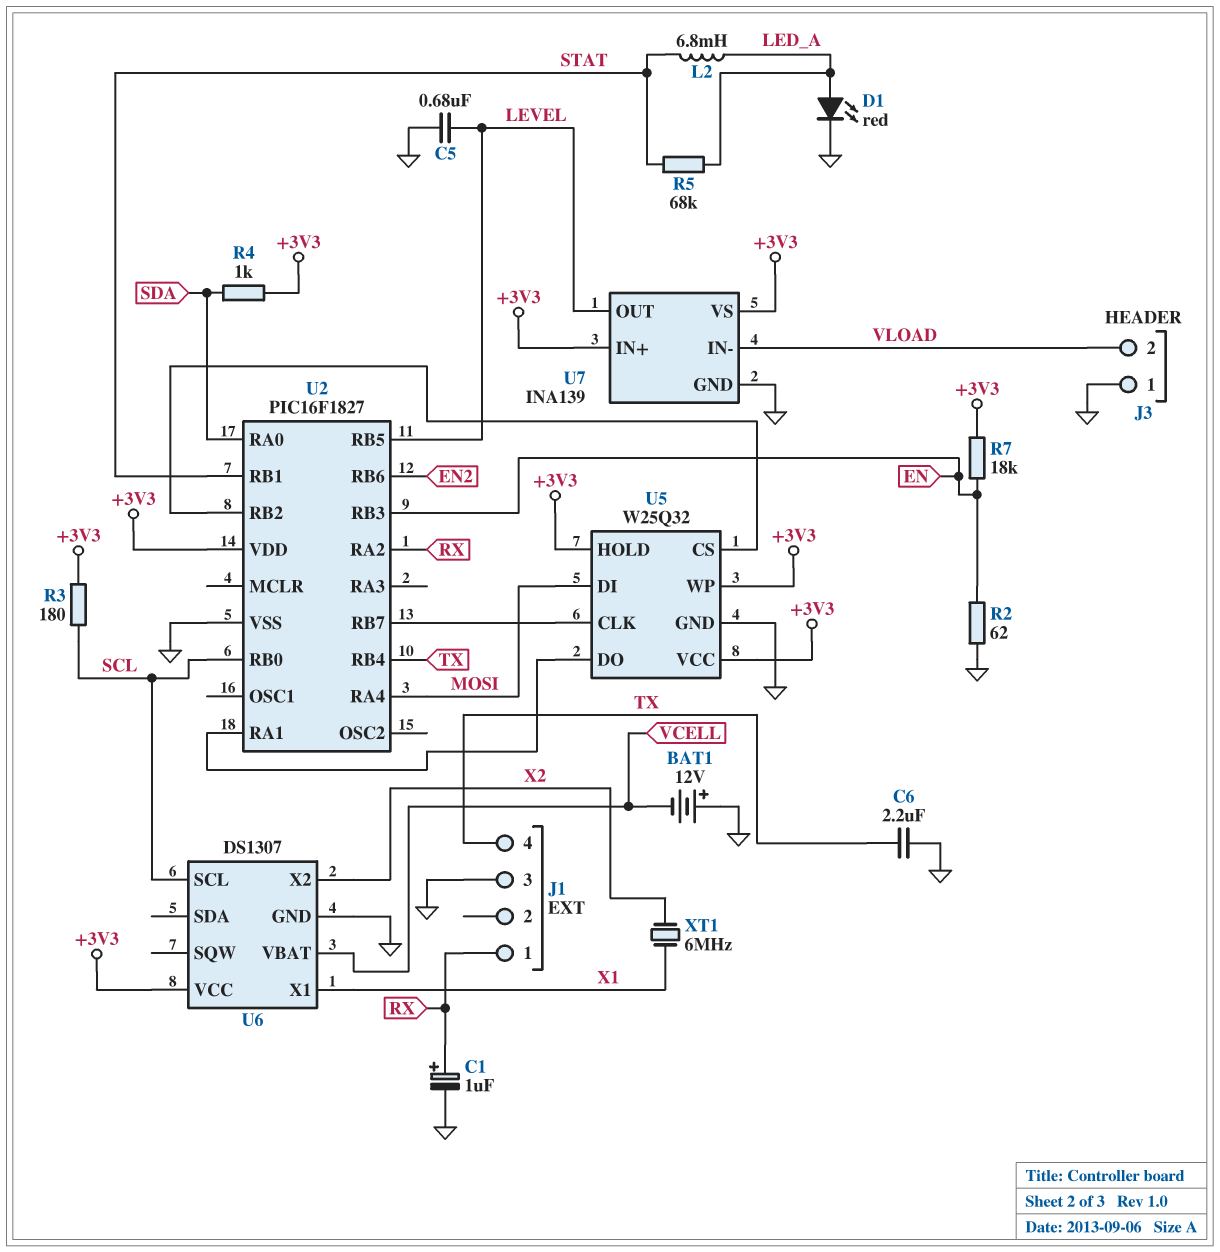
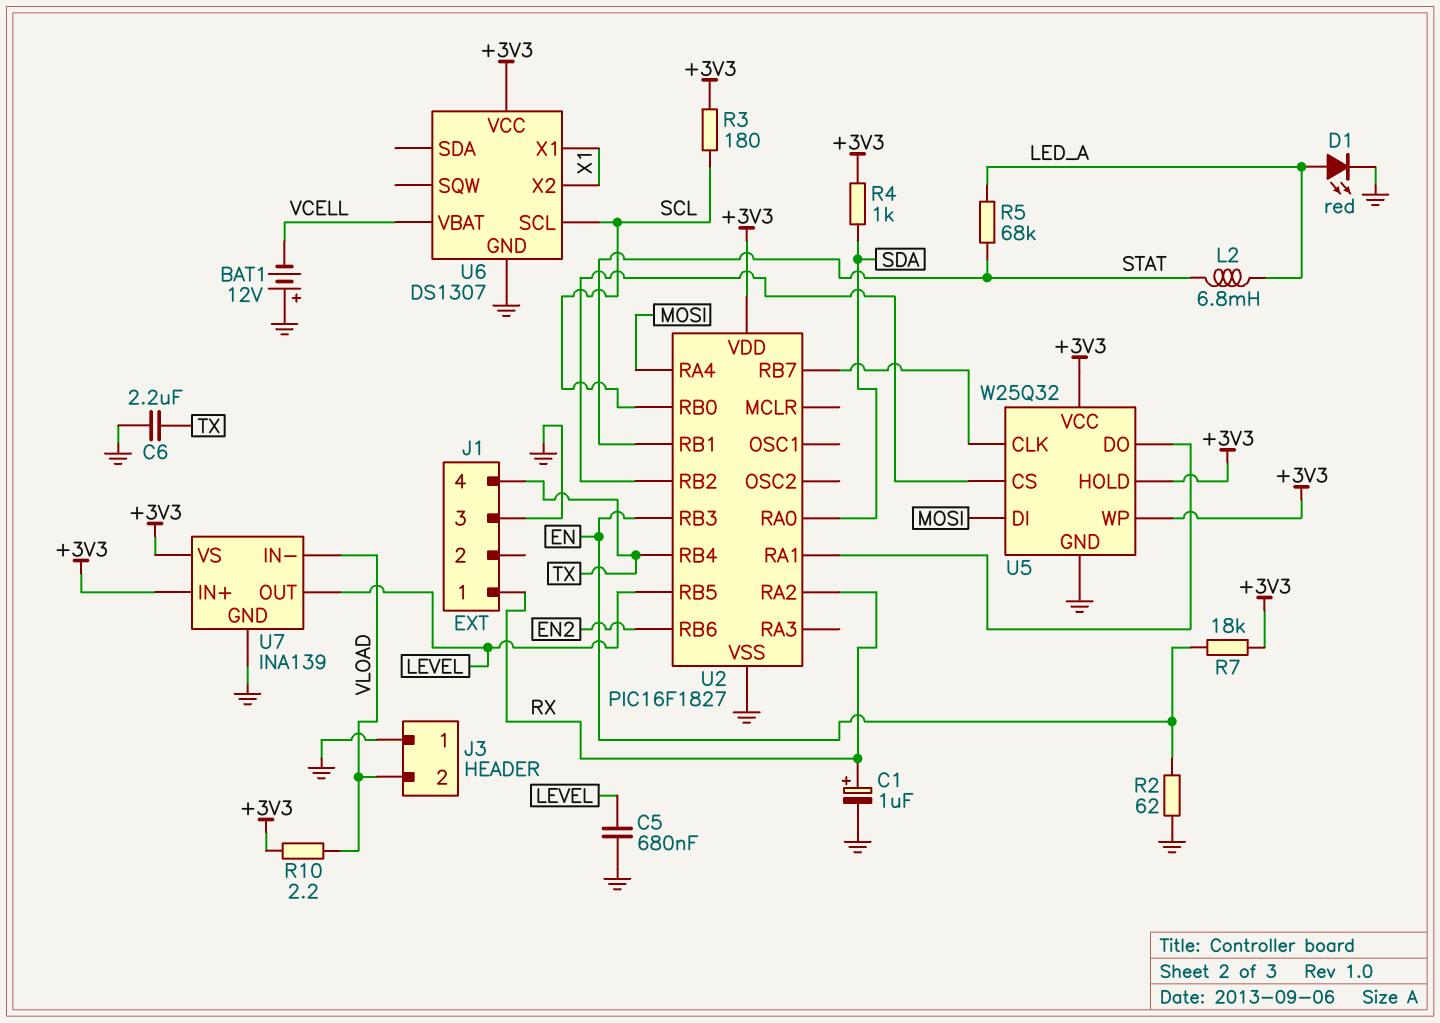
R10: none -> 2.2 (+3V3, VLOAD)
U6 pin X2: X2 -> X1
XT1: 6MHz (X1, X2) -> none

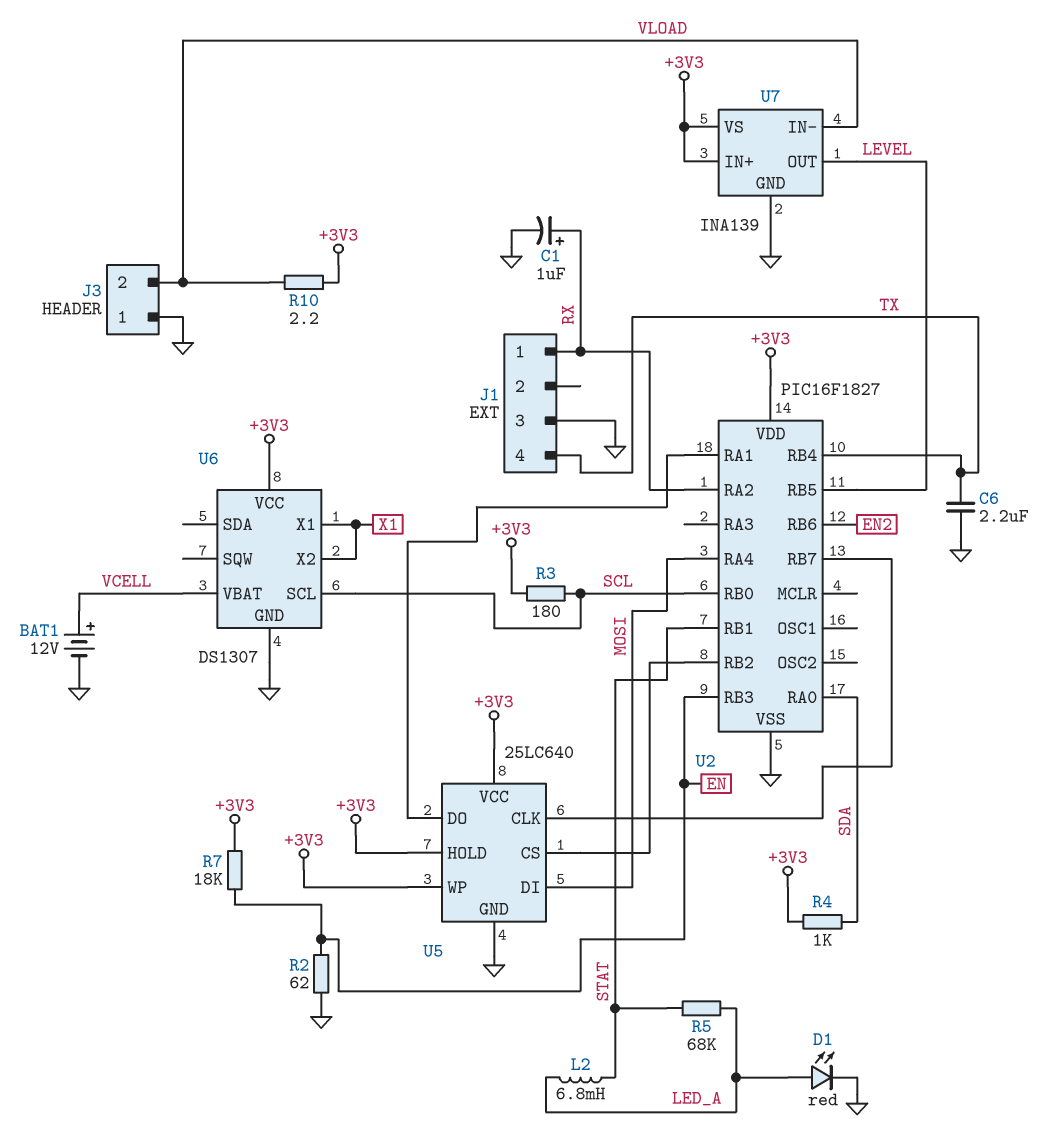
BAT1: 12V (plus GND, minus VCELL) -> 12V (plus VCELL, minus GND)
C5: 680nF (GND, LEVEL) -> none
U5: W25Q32 -> 25LC640

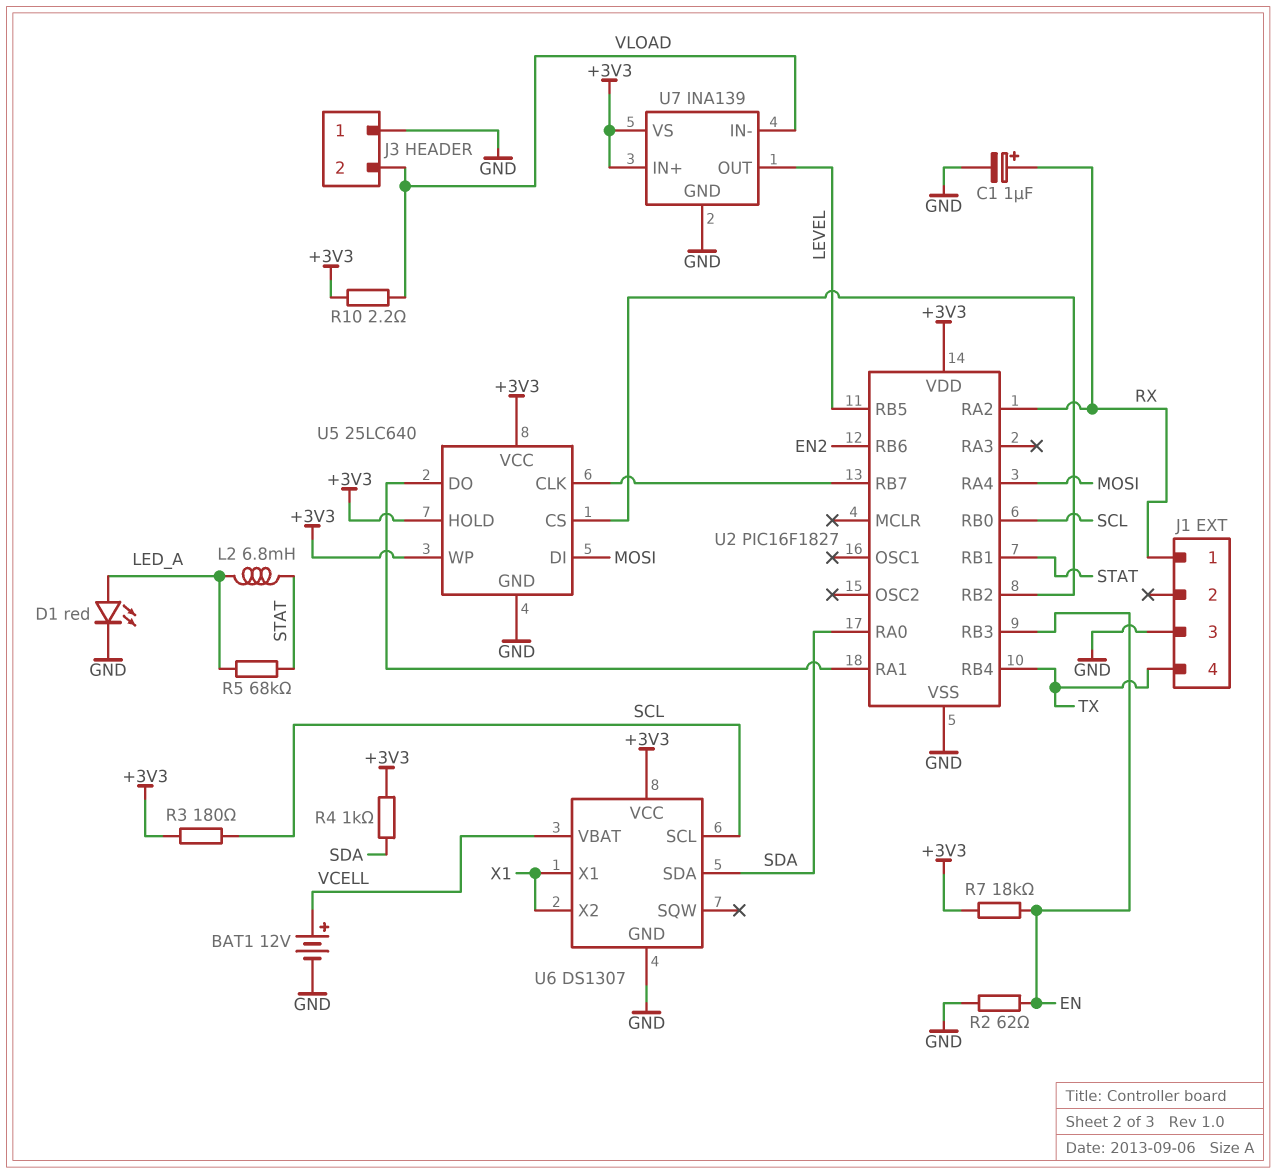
C6: 2.2uF (GND, TX) -> none
U6 pin SDA: none -> SDA

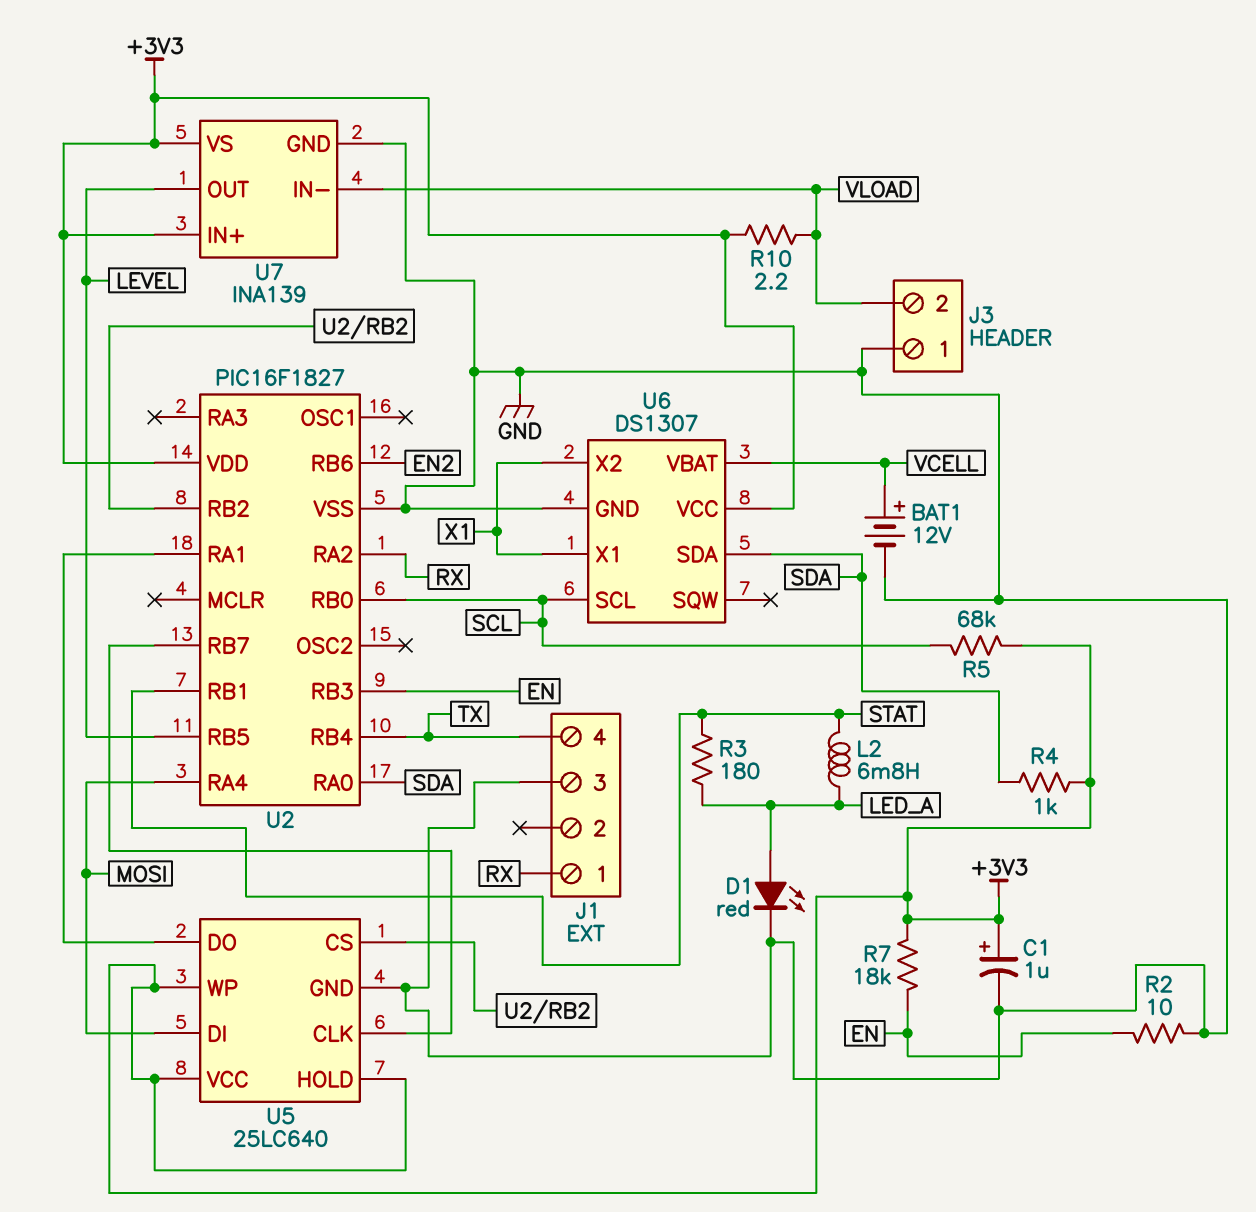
C1: 1uF (plus RX, minus GND) -> 1uF (plus +3V3, minus GND)
R2: 62 (EN, GND) -> 10 (EN, GND)
R3: 180 (+3V3, SCL) -> 180 (LED_A, STAT)
R5: 68k (LED_A, STAT) -> 68k (+3V3, SCL)

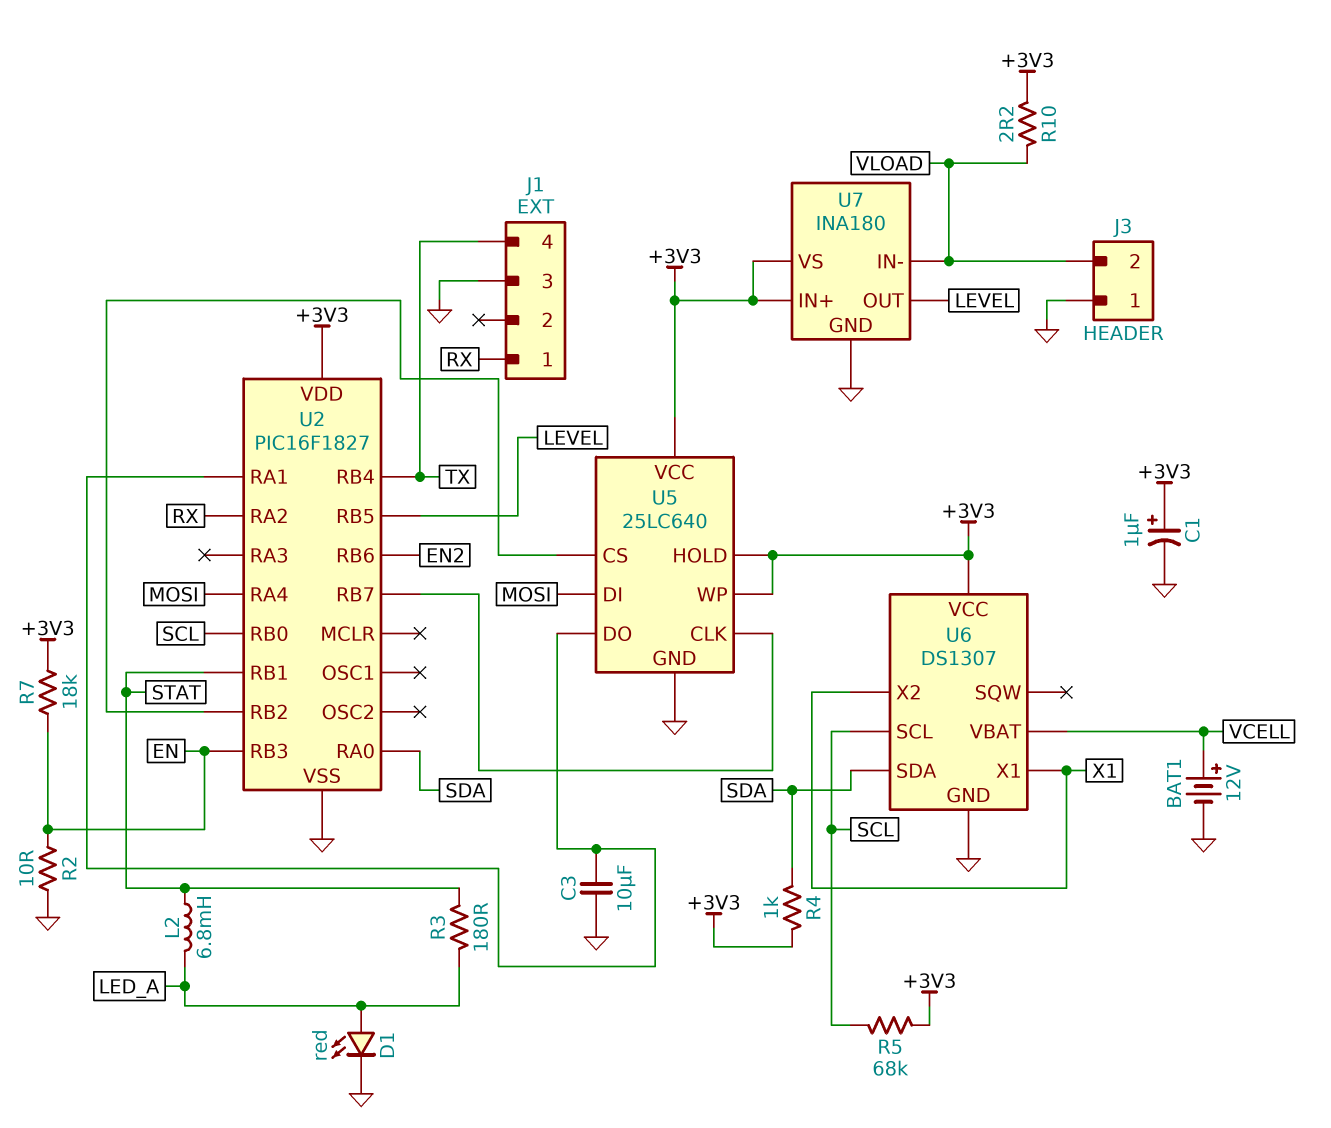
C3: none -> 10uF (GND, U2/RA1)
U7: INA139 -> INA180

